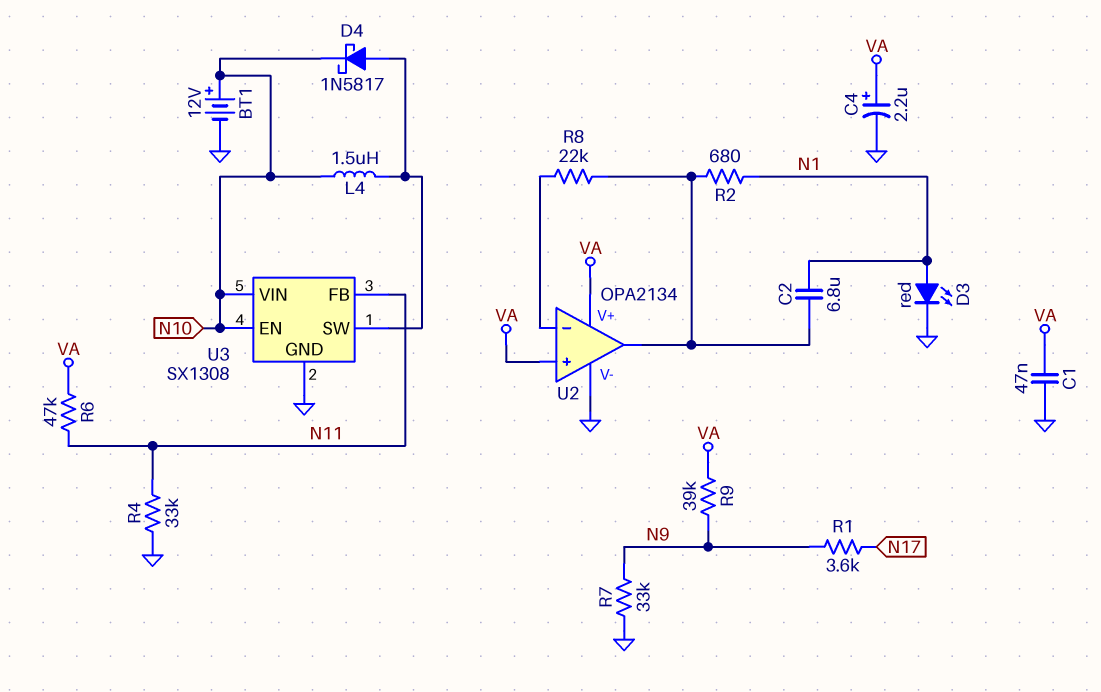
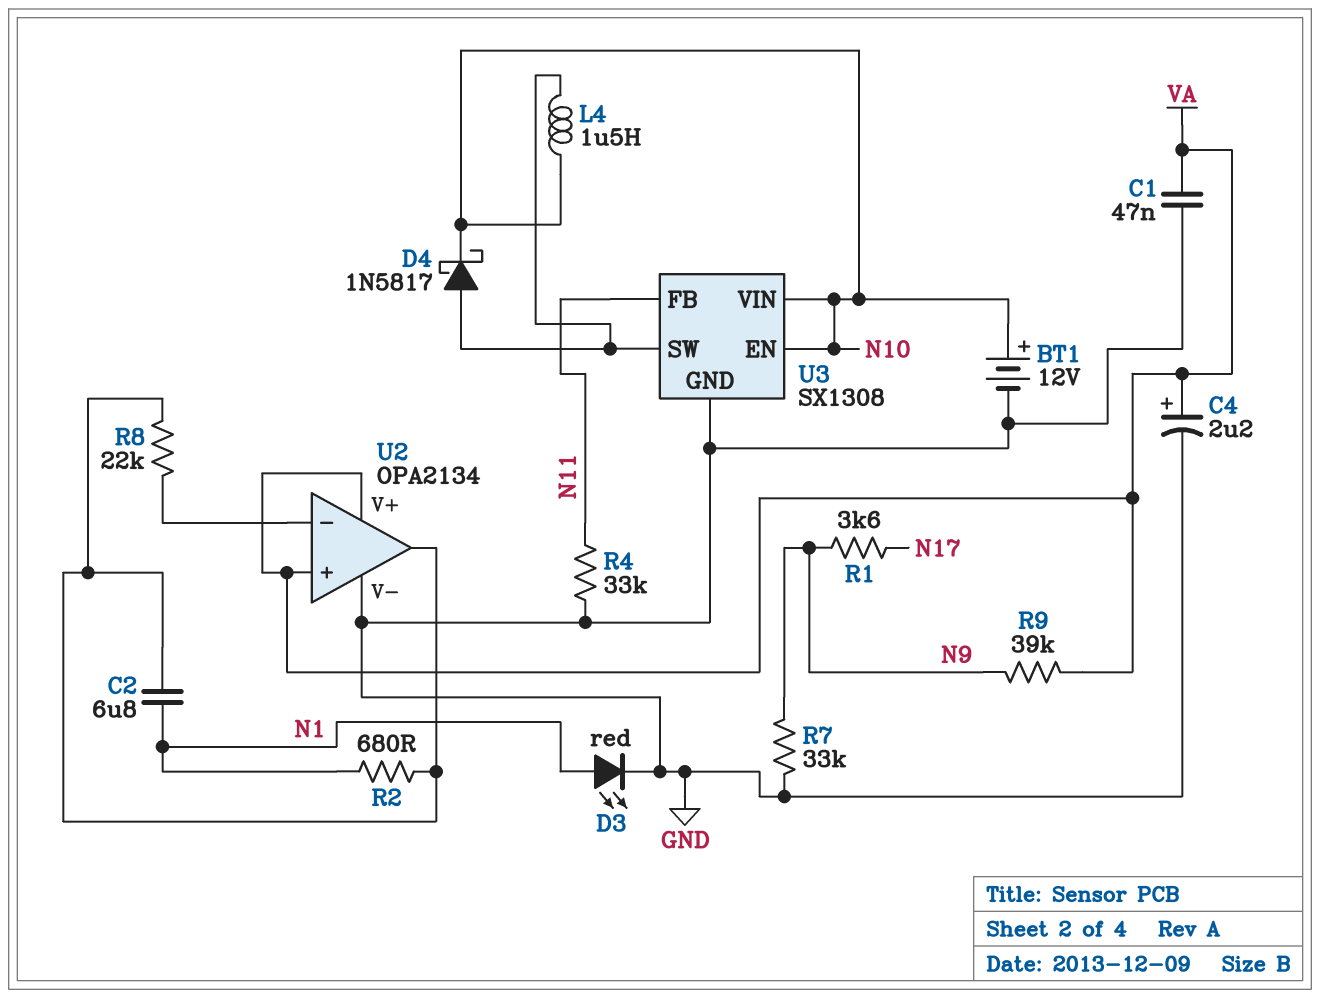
R6: 47k (N11, VA) -> none

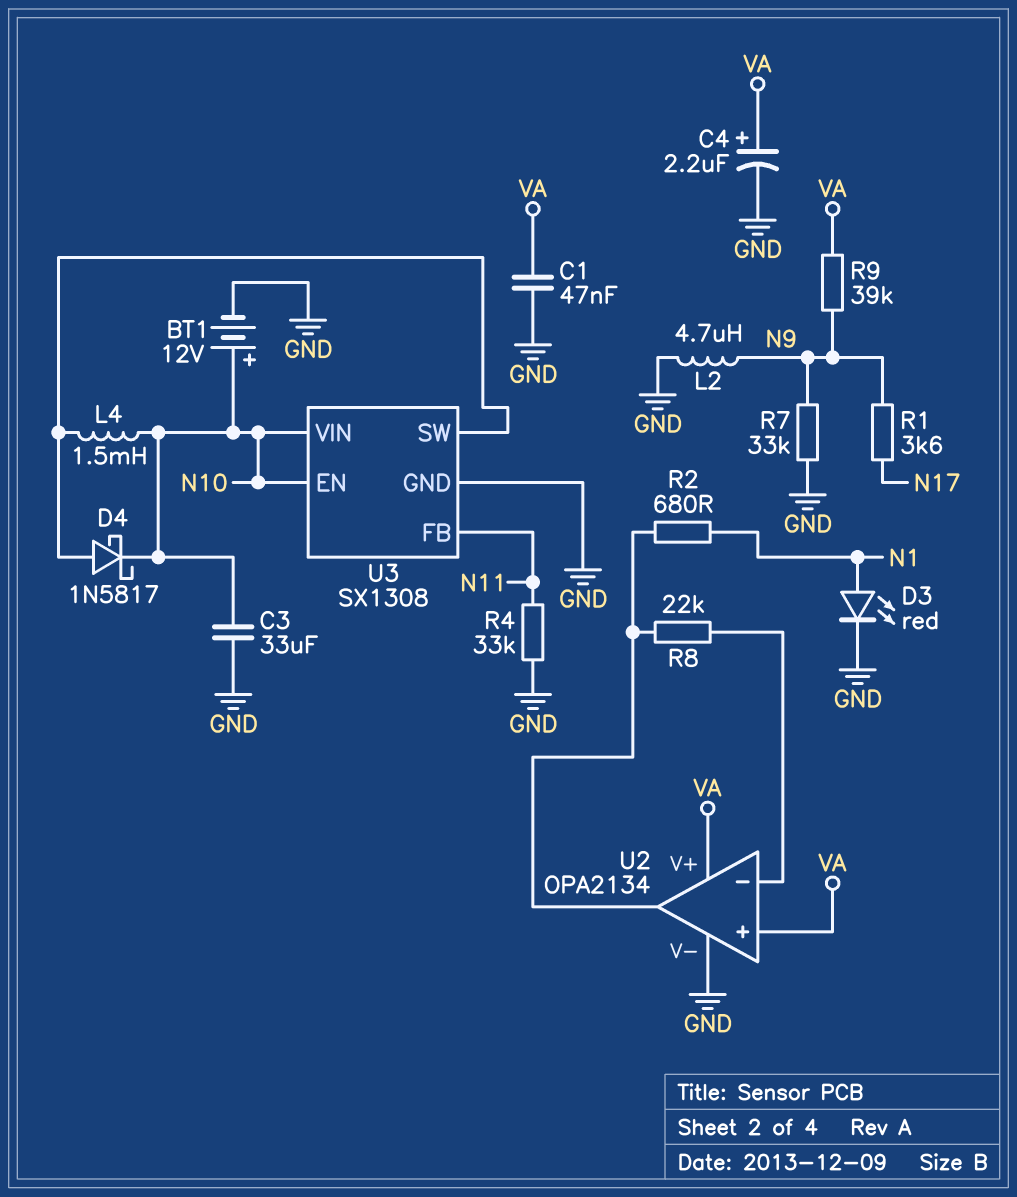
C2: 6.8uF (N1, U2/out) -> none
C3: none -> 33uF (GND, N10)
L2: none -> 4.7uH (GND, N9)
L4: 1.5uH (N10, U3/SW) -> 1.5mH (N10, U3/SW)

